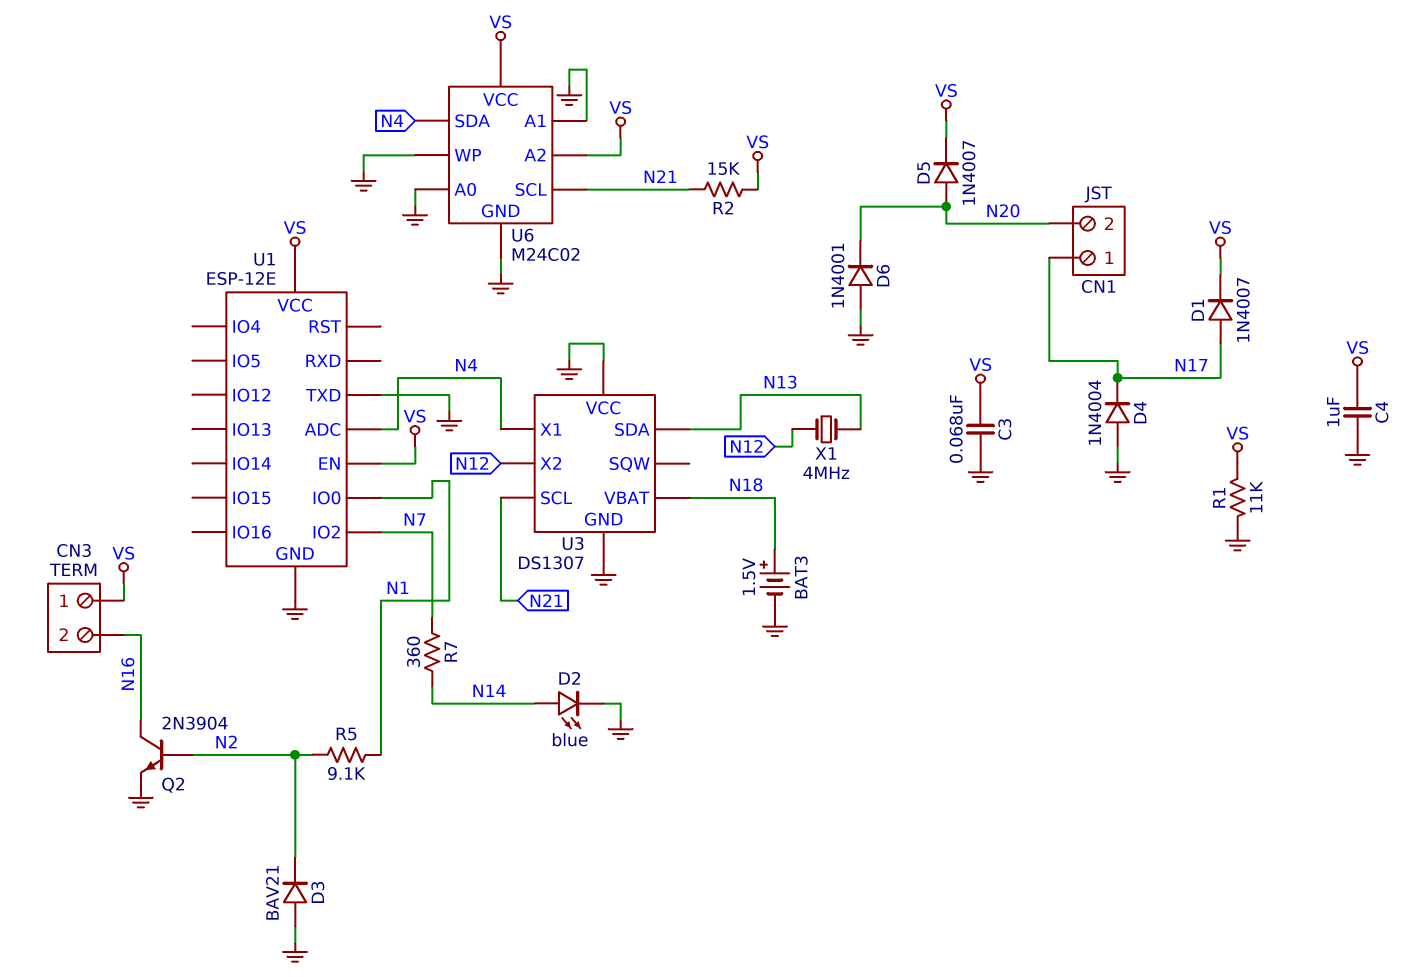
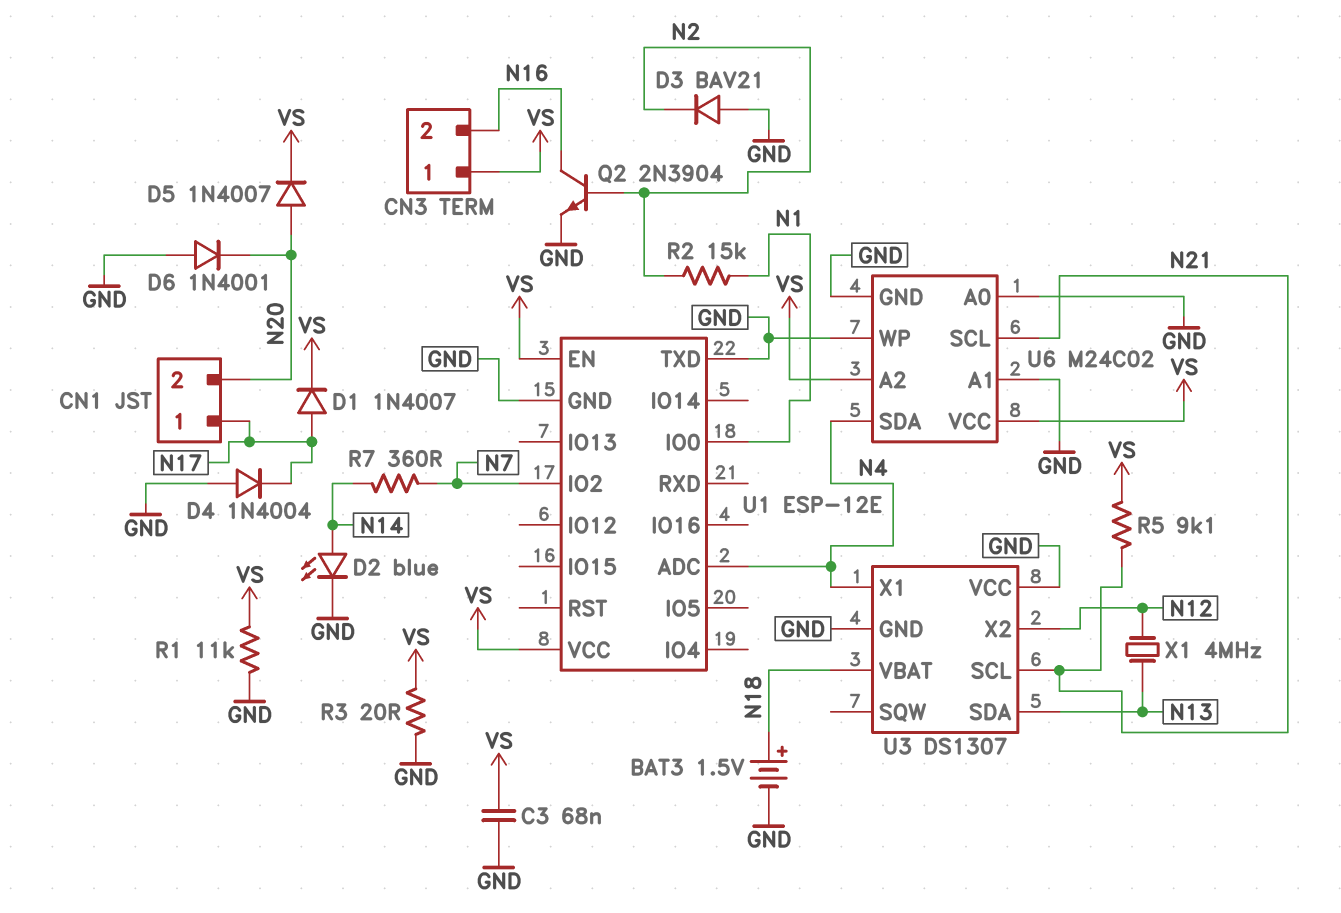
C4: 1uF (GND, VS) -> none
R2: 15k (N21, VS) -> 15k (N1, N2)
R3: none -> 20 (GND, VS)
R5: 9.1k (N1, N2) -> 9.1k (N21, VS)

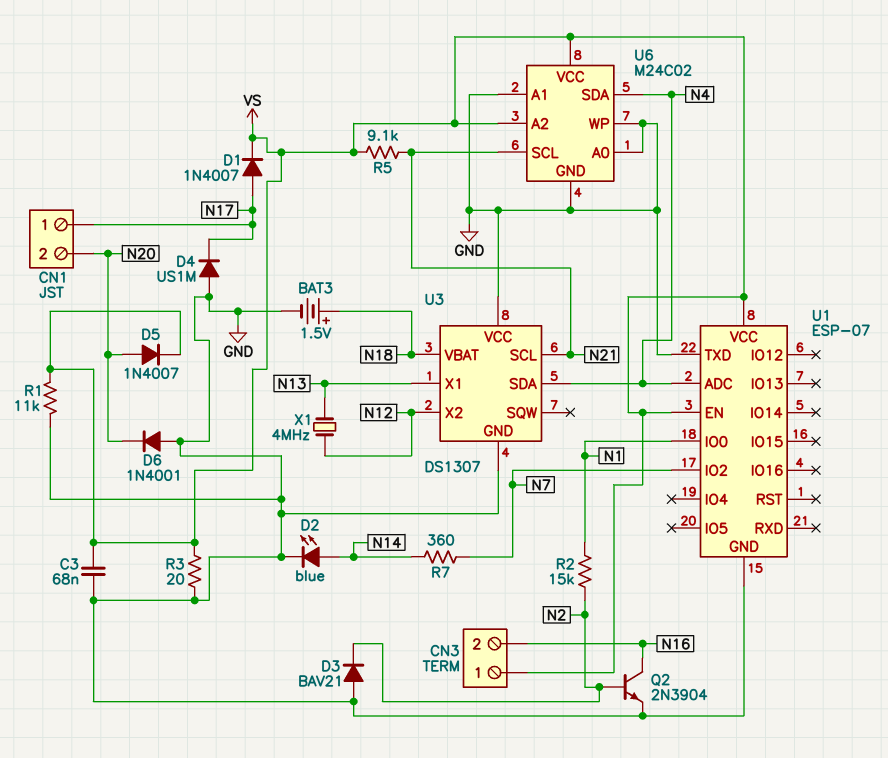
D4: diode 1N4004 (A GND, K N17) -> diode US1M (A GND, K N17)
U1: ESP-12E -> ESP-07
U3 pin SDA: N13 -> N4
U3 pin X1: N4 -> N13

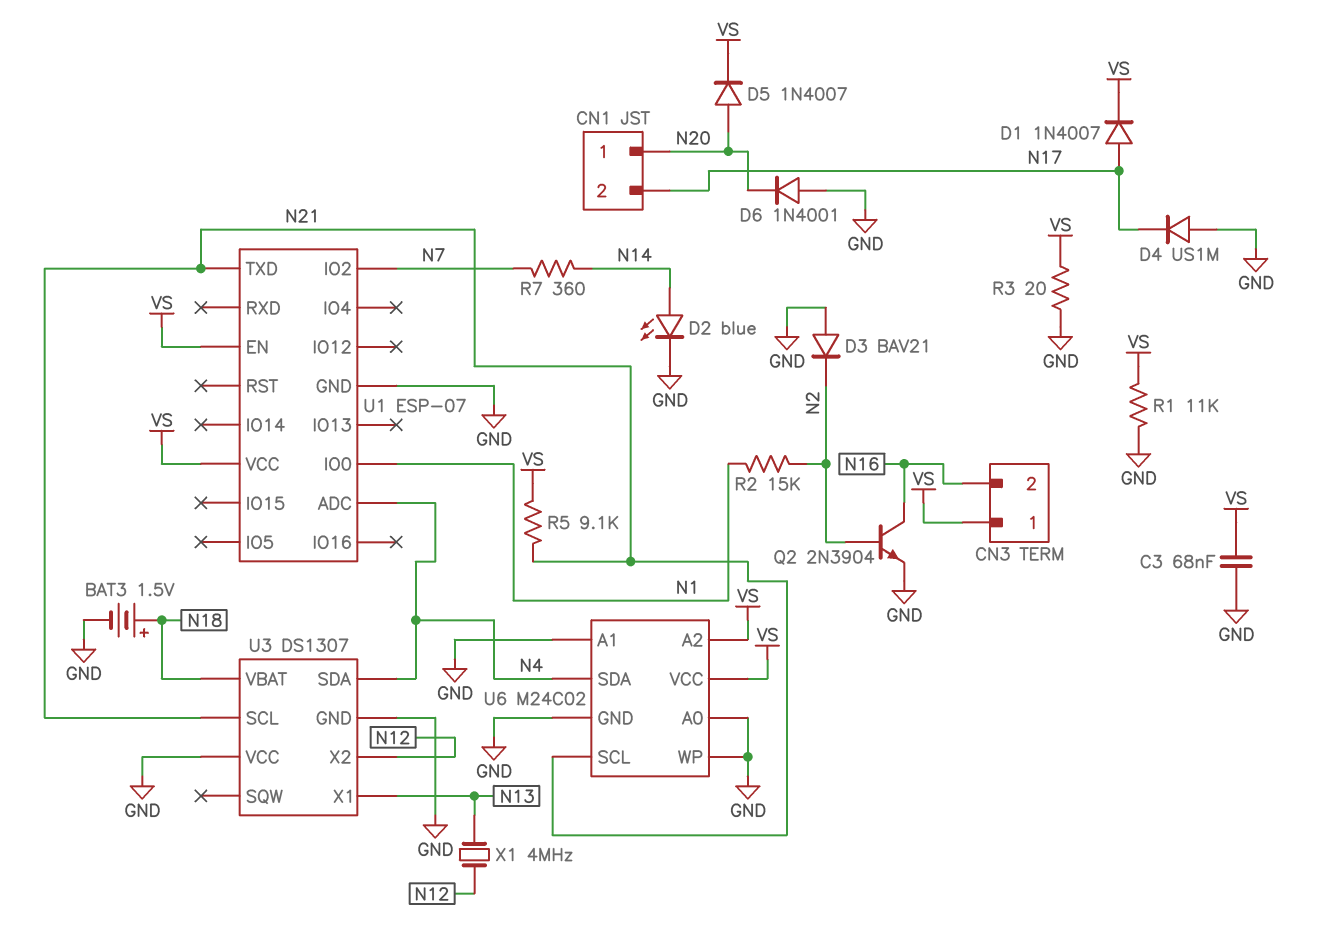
CN1 pin 1: N17 -> N20
CN1 pin 2: N20 -> N17
U1 pin TXD: GND -> N21

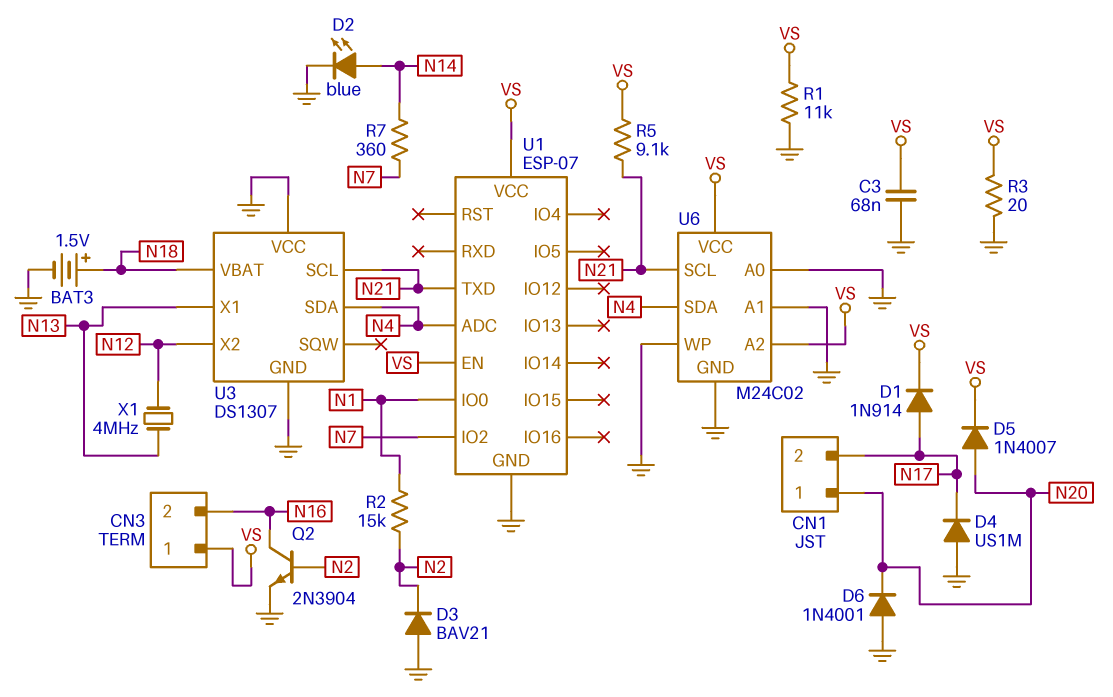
D1: diode 1N4007 (A N17, K VS) -> diode 1N914 (A N17, K VS)

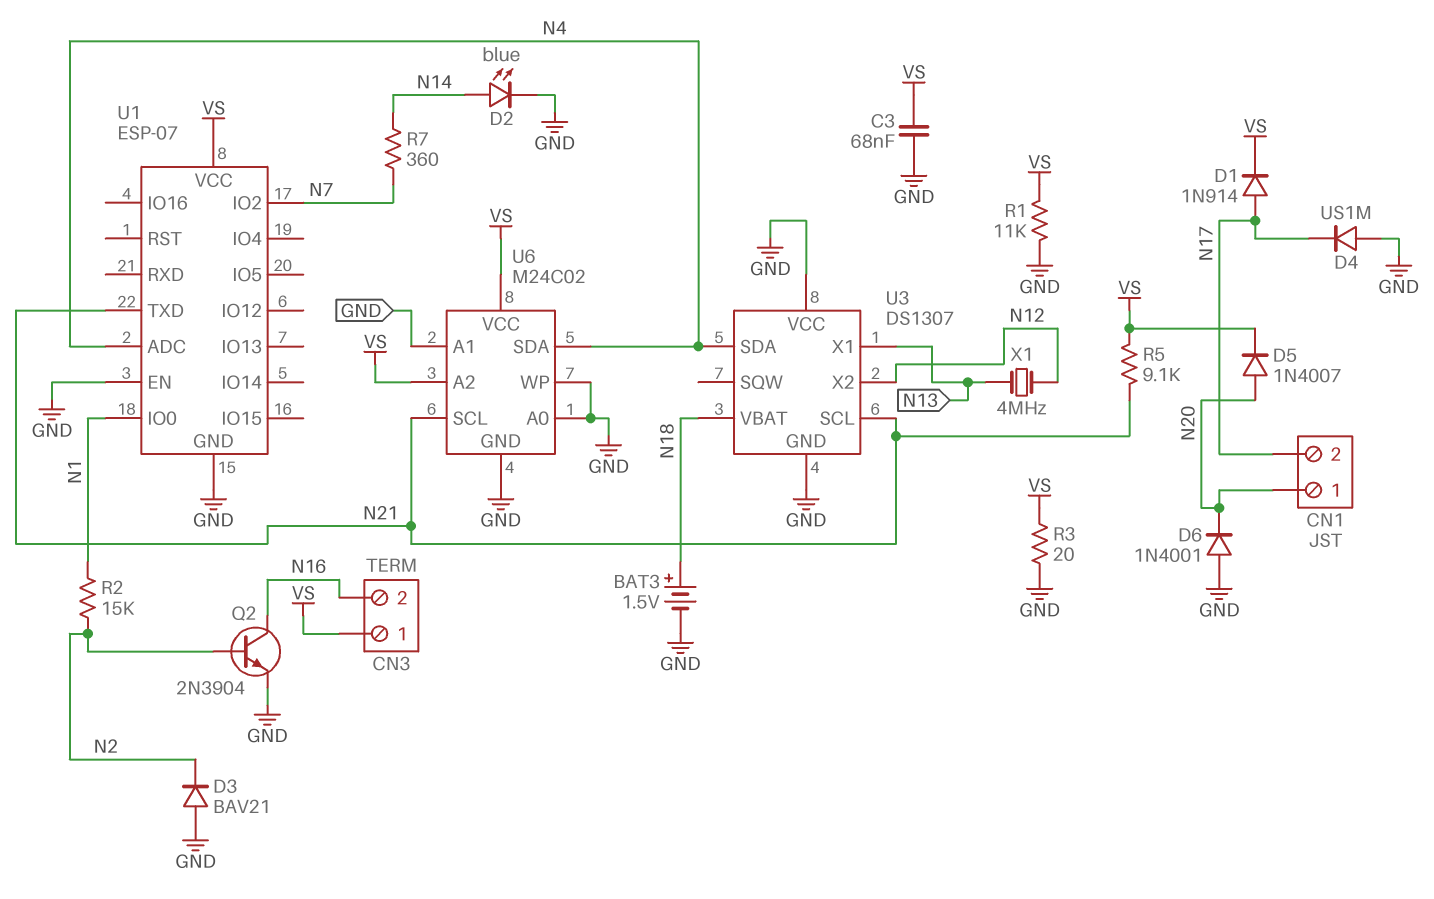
U1 pin EN: VS -> GND

